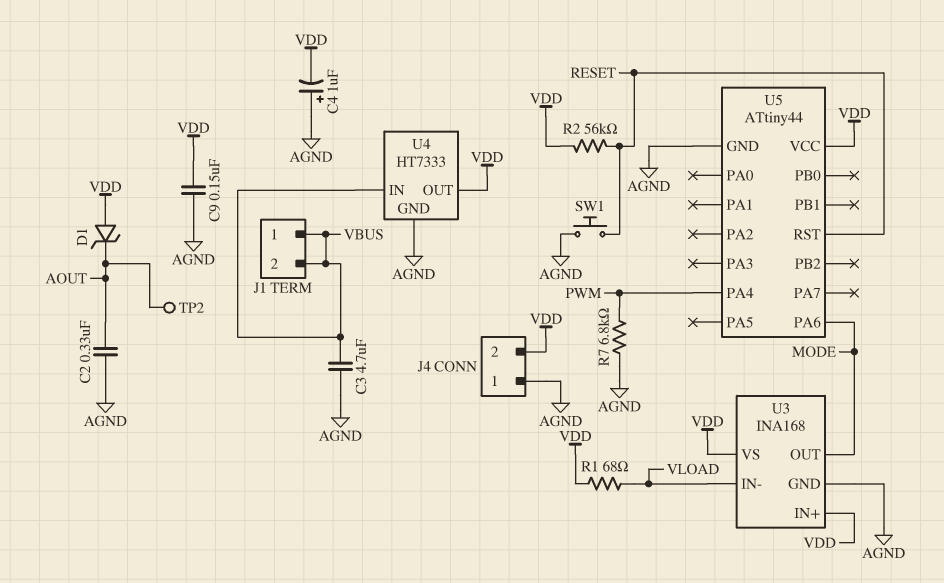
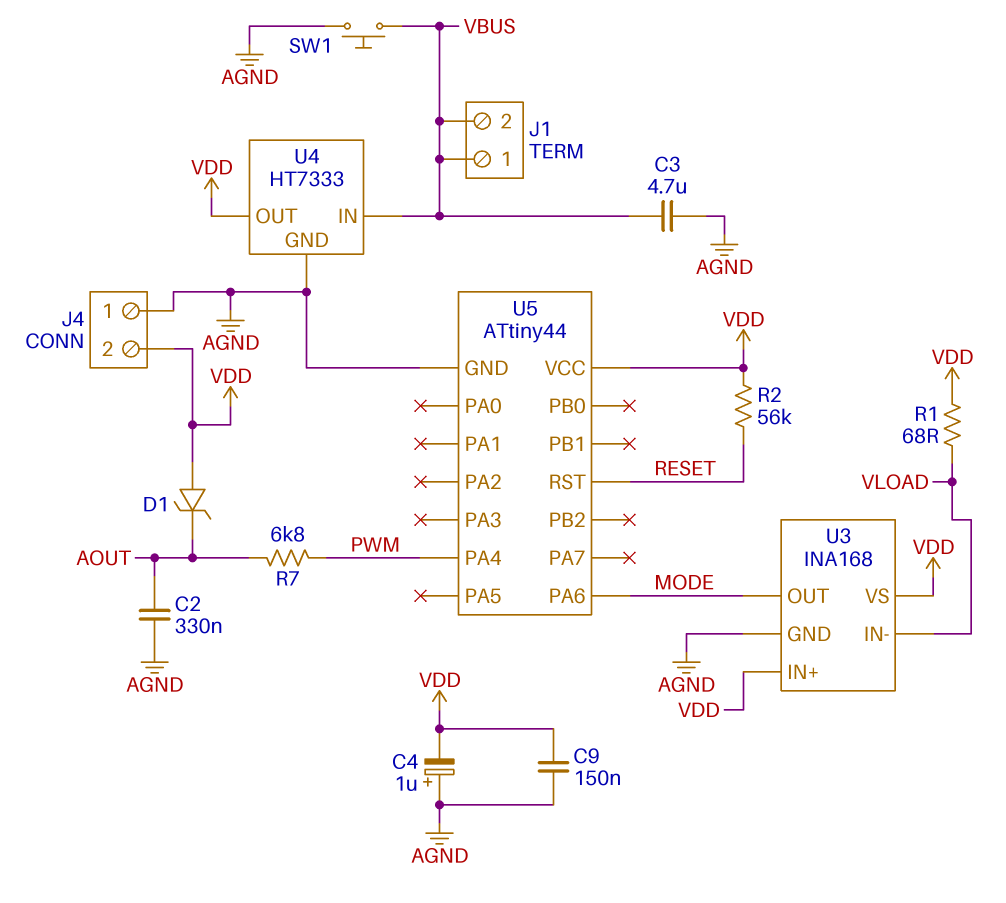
R7: 6.8k (AGND, PWM) -> 6.8k (AOUT, PWM)
SW1: button (AGND, RESET) -> button (AGND, VBUS)
TP2: test point (AOUT) -> none

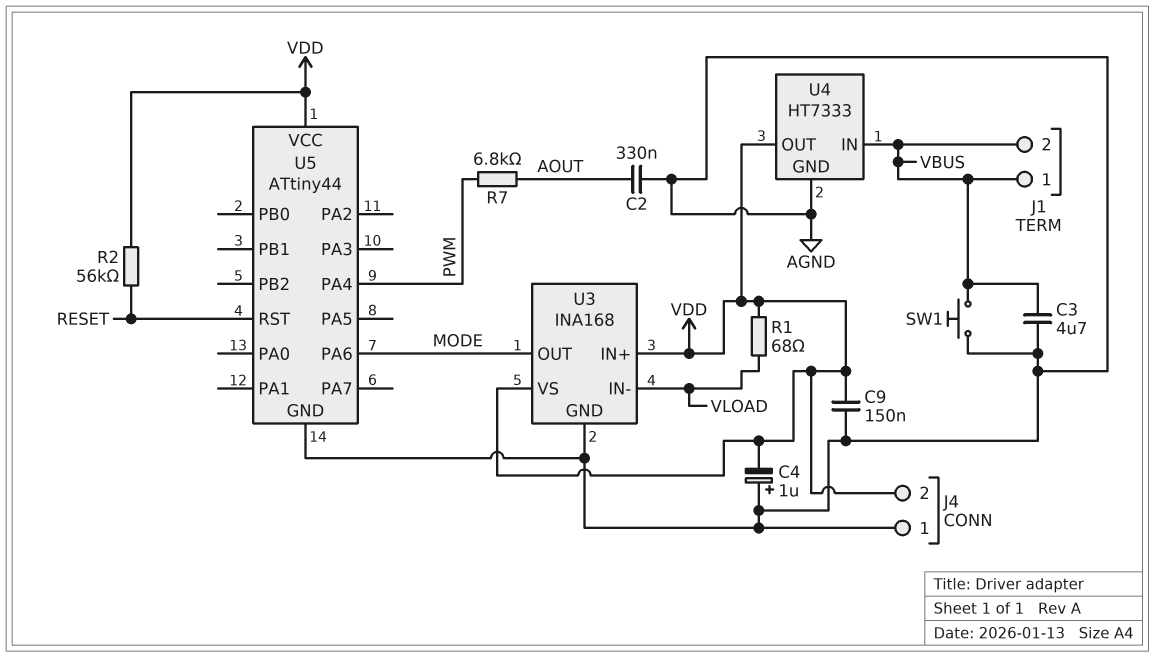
D1: zener (A VDD, K AOUT) -> none

